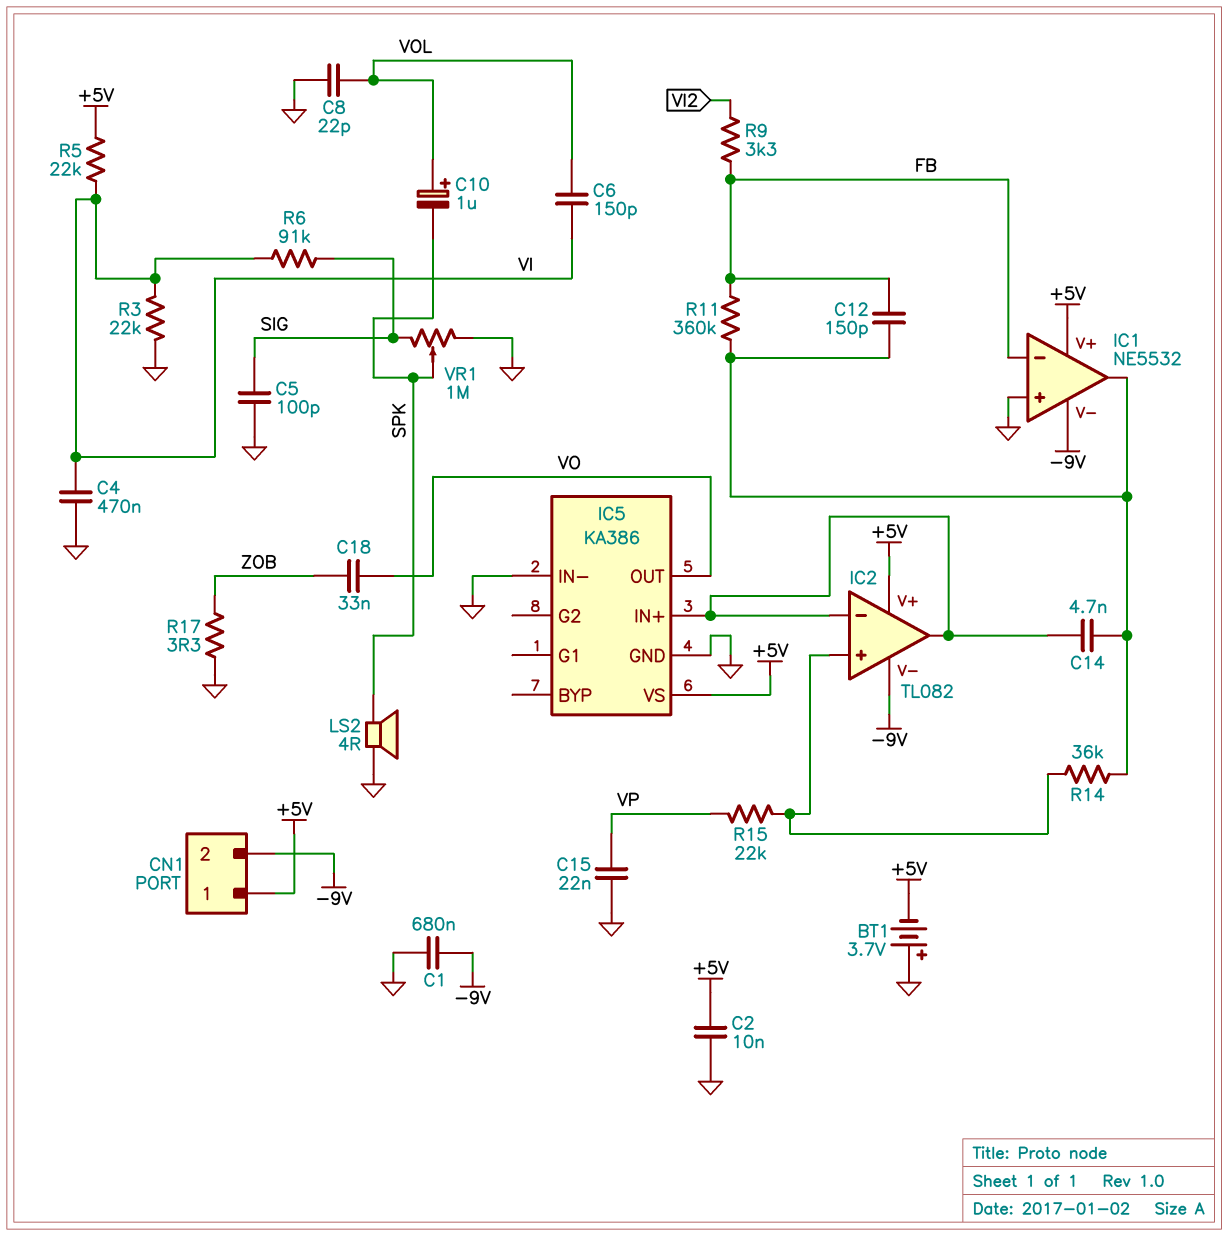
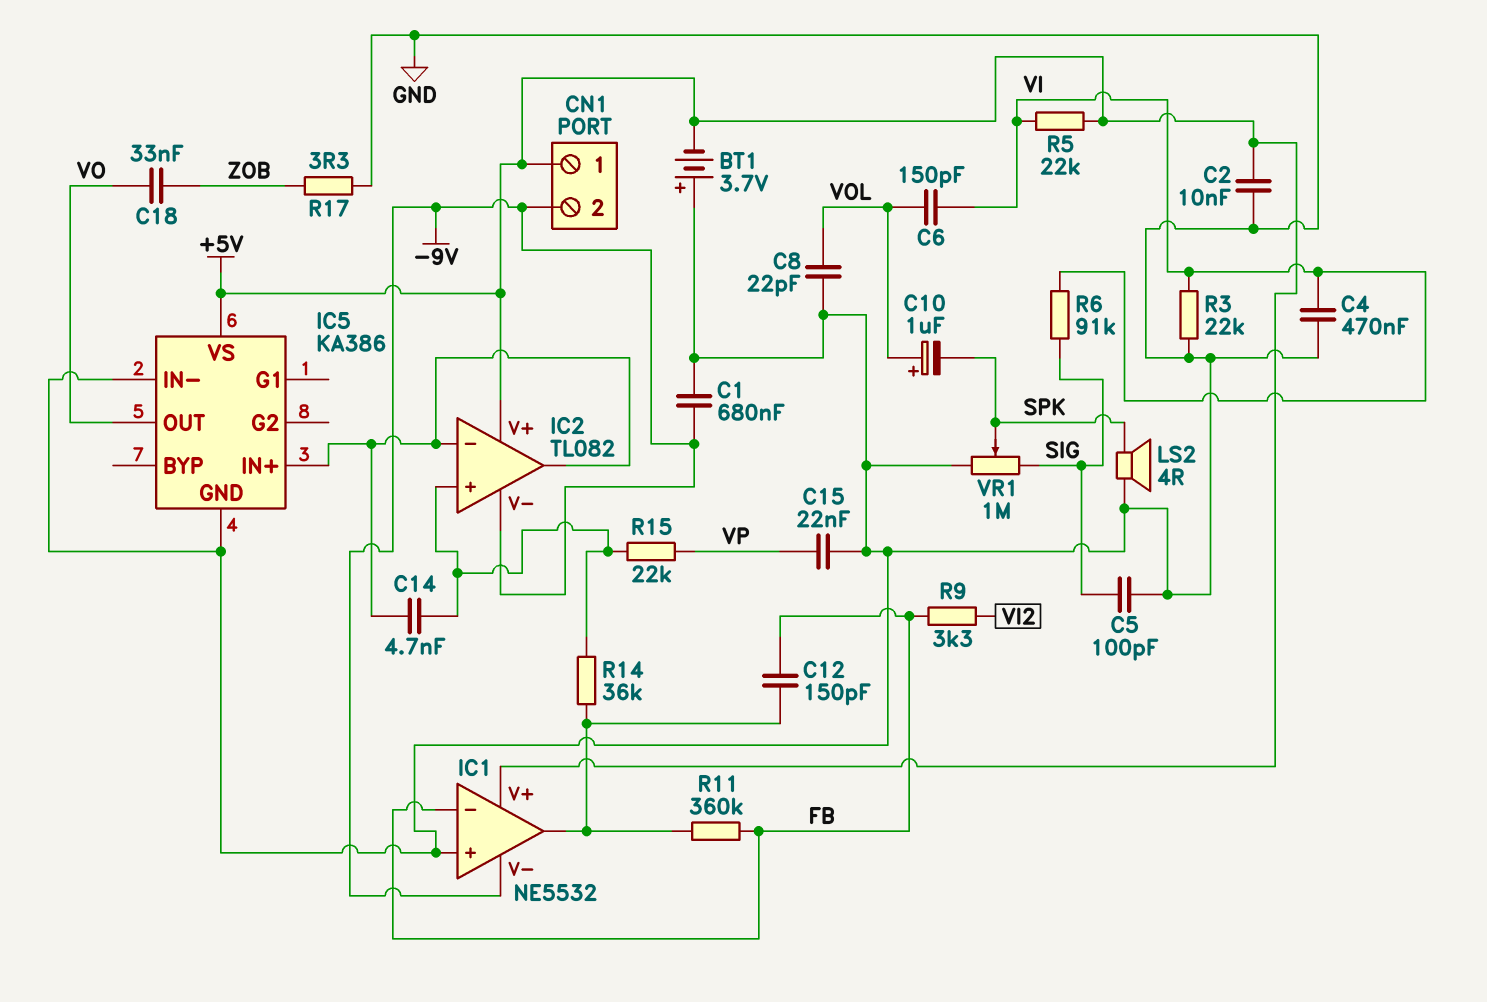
C14: 4.7nF (IC1/out, IC2/in-) -> 4.7nF (IC2/in+, IC2/in-)

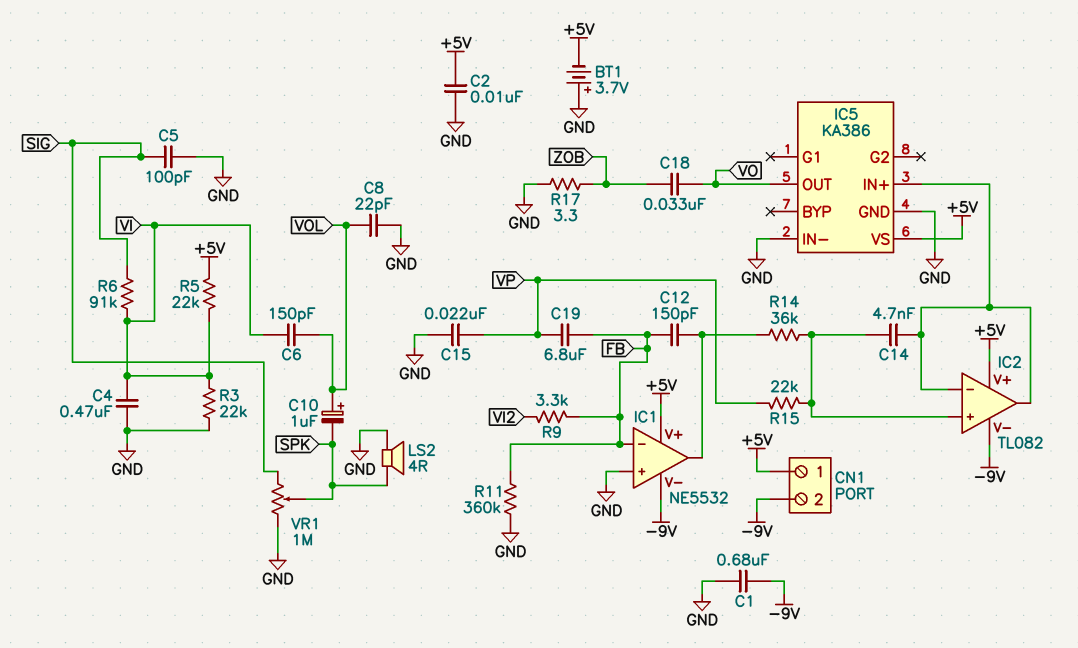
C19: none -> 6.8uF (FB, VP)
R11: 360k (FB, IC1/out) -> 360k (FB, GND)

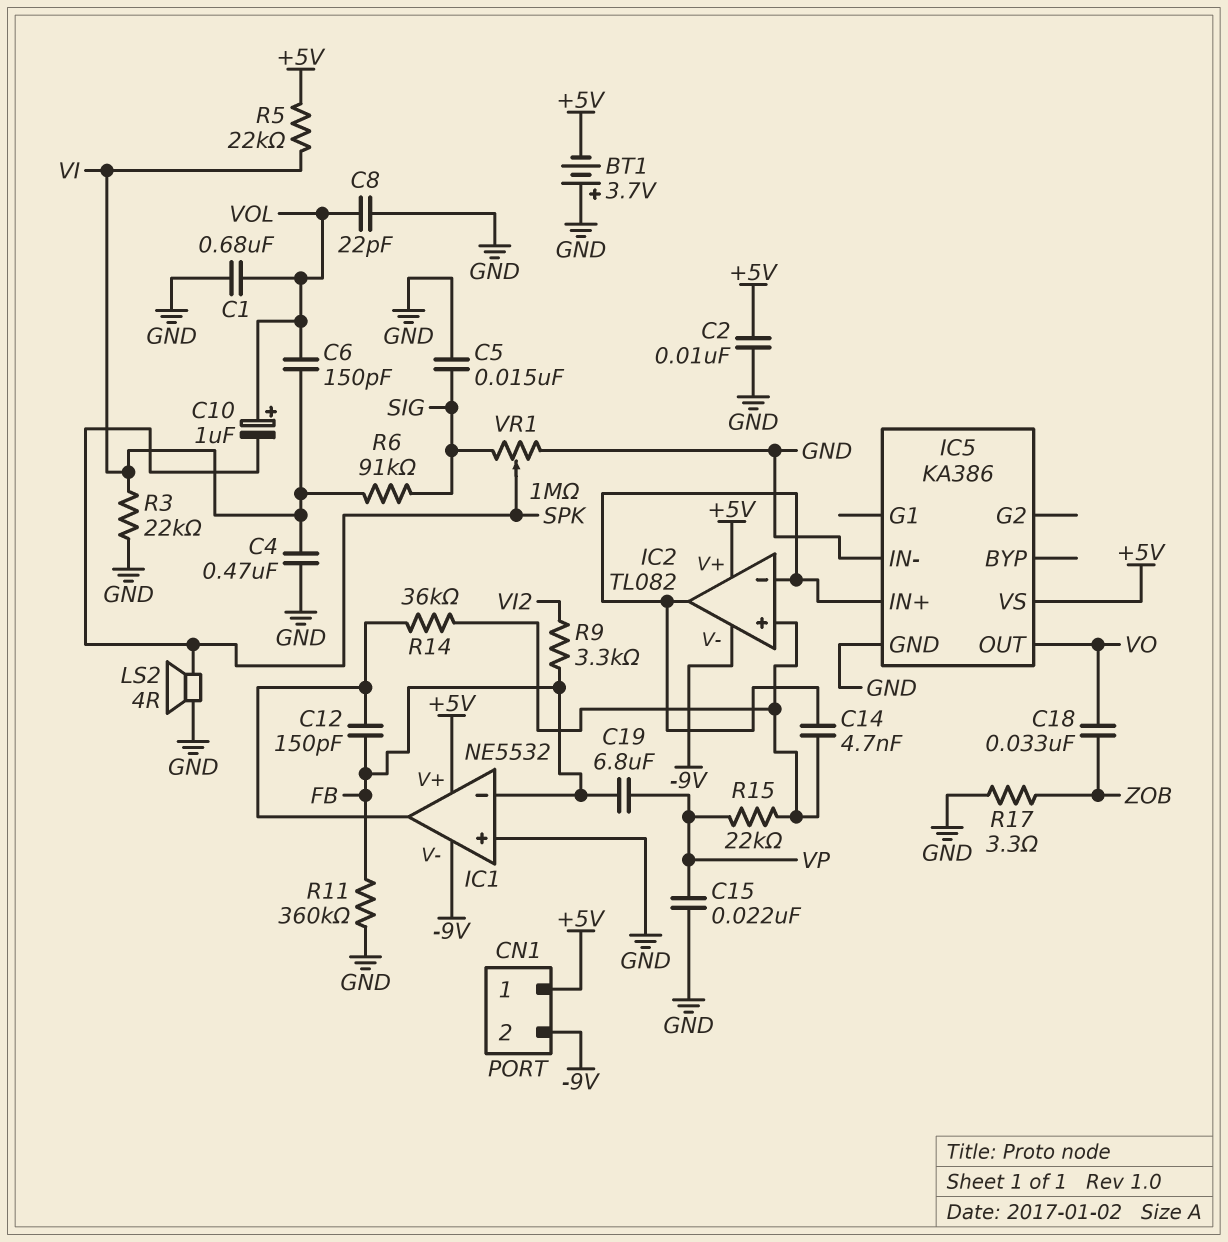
C1: 680nF (-9V, GND) -> 680nF (GND, VOL)
C5: 100pF (GND, SIG) -> 15nF (GND, SIG)

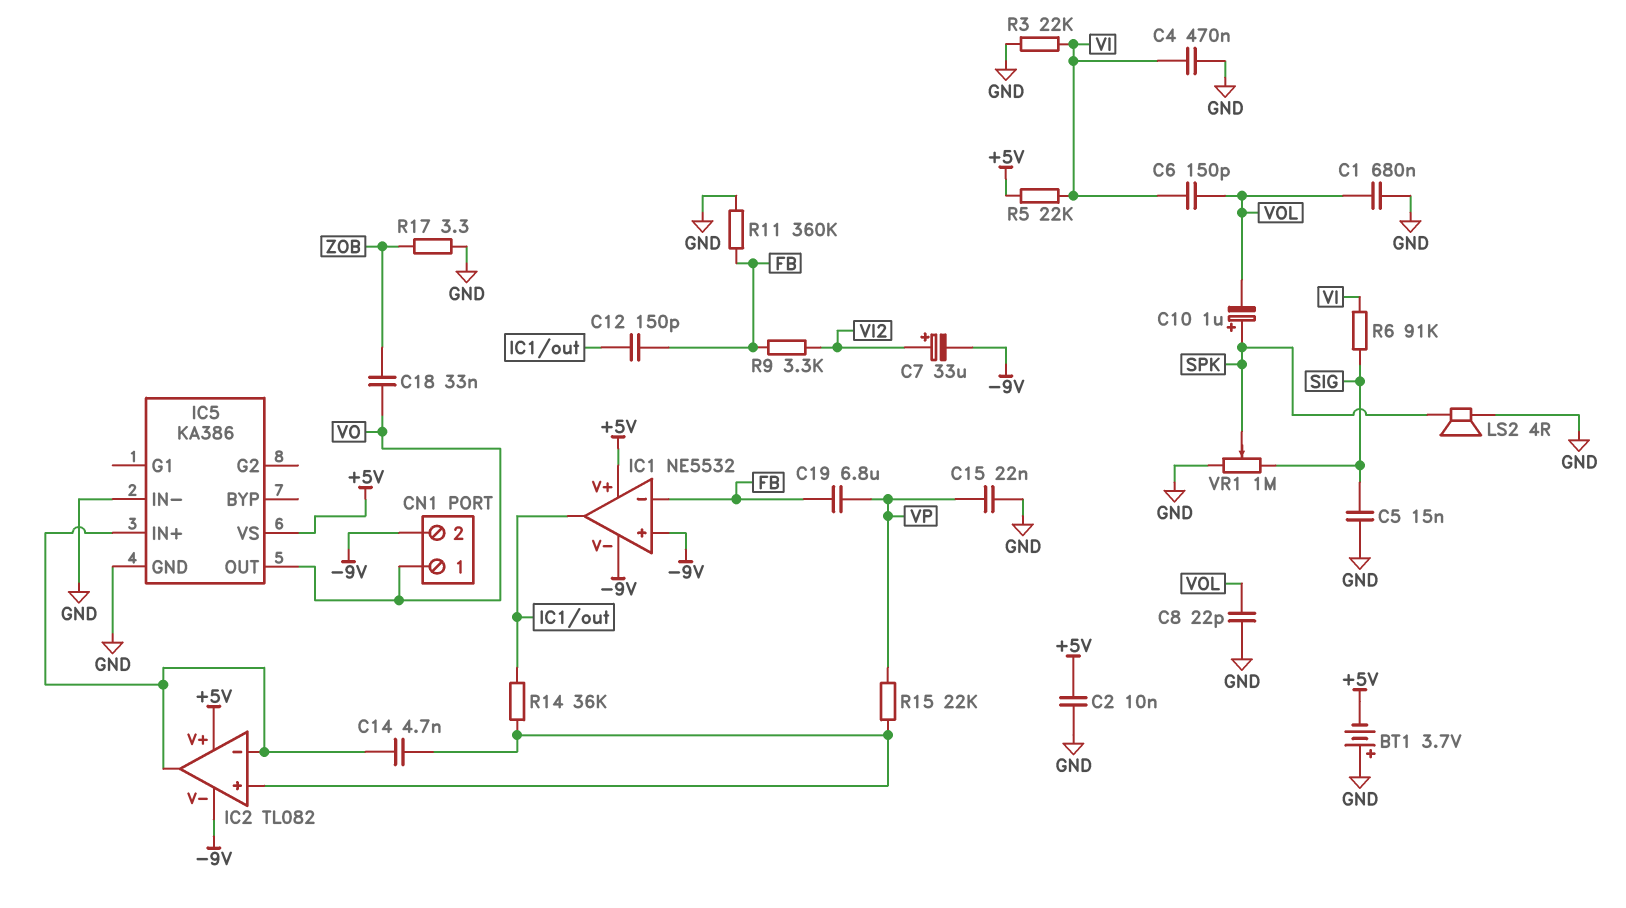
C7: none -> 33uF (plus VI2, minus -9V)
C10: 1uF (plus VOL, minus SPK) -> 1uF (plus SPK, minus VOL)
CN1 pin 1: +5V -> VO
IC1 pin in+: GND -> -9V

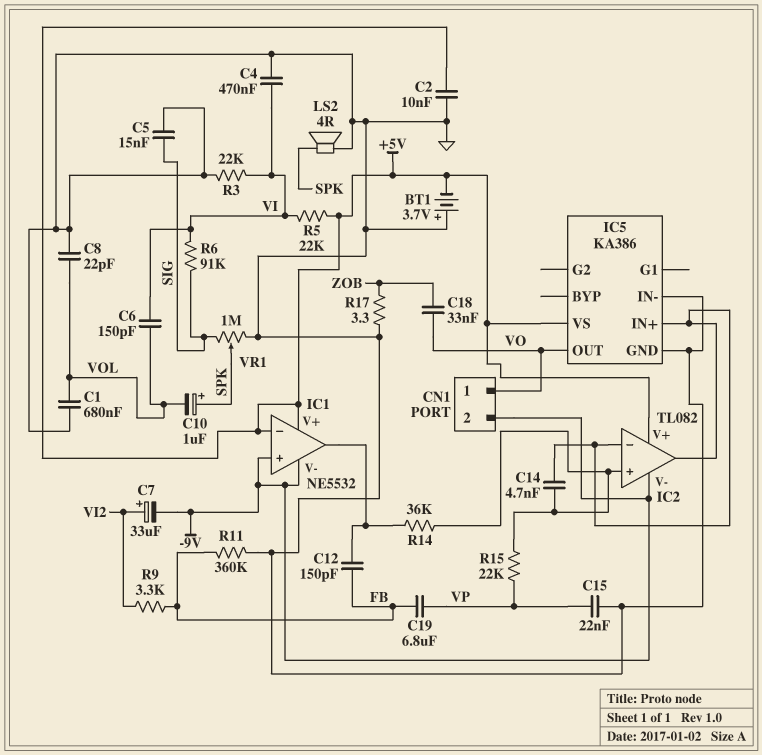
IC1 pin in-: FB -> +5V

